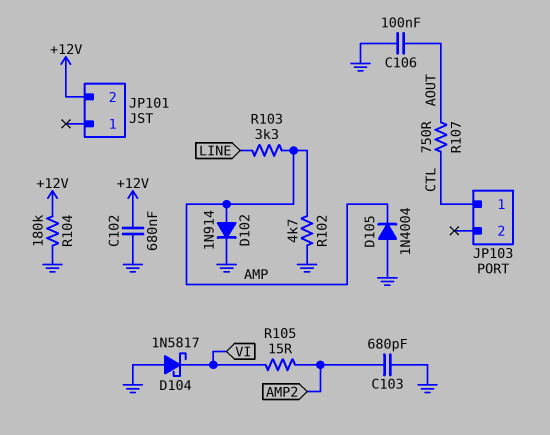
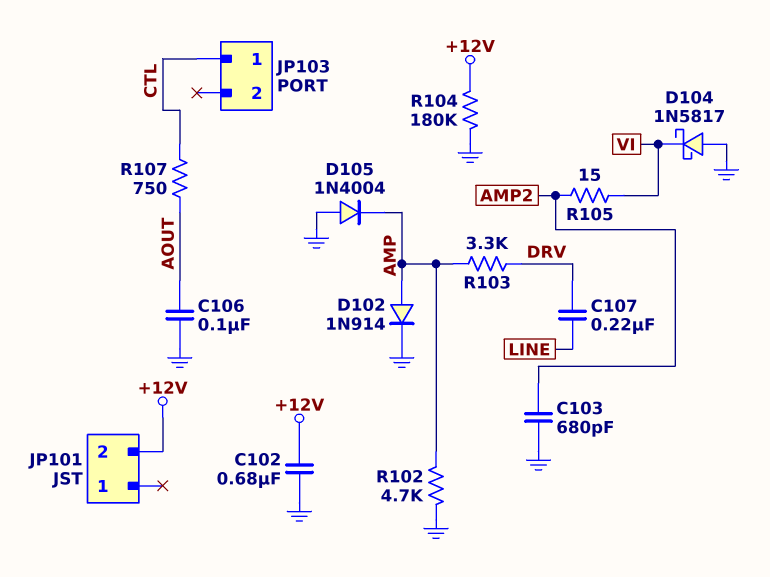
C107: none -> 220nF (DRV, LINE)
R103: 3.3k (AMP, LINE) -> 3.3k (AMP, DRV)

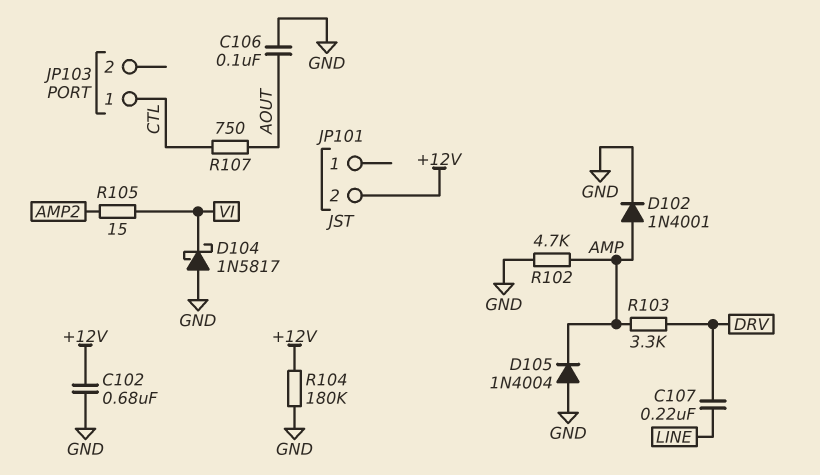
C103: 680pF (AMP2, GND) -> none
D102: diode 1N914 (A AMP, K GND) -> diode 1N4001 (A AMP, K GND)

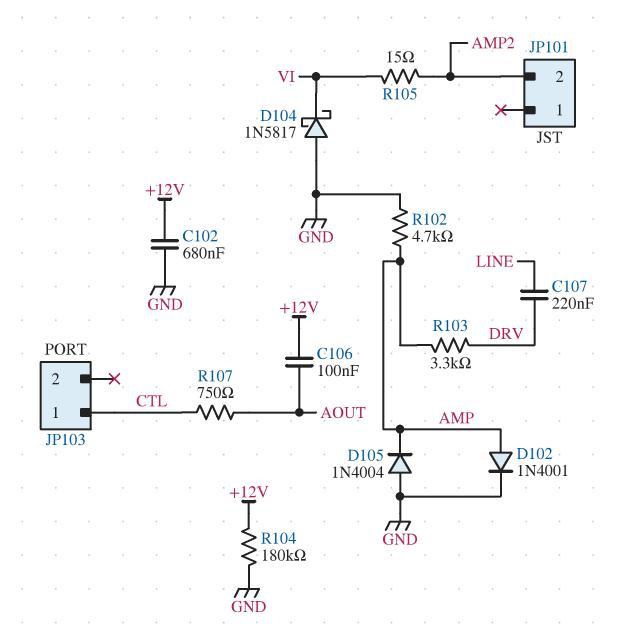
C106: 100nF (AOUT, GND) -> 100nF (+12V, AOUT)
JP101 pin 2: +12V -> AMP2

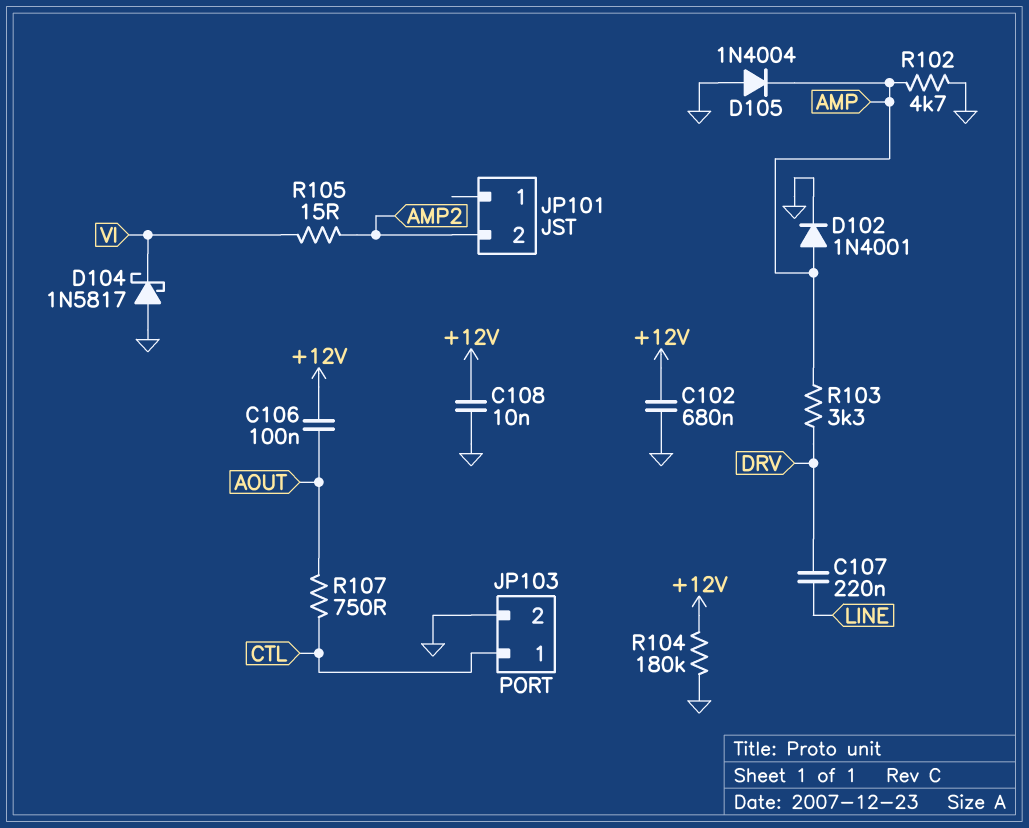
C108: none -> 10nF (+12V, GND)
JP103 pin 2: none -> GND

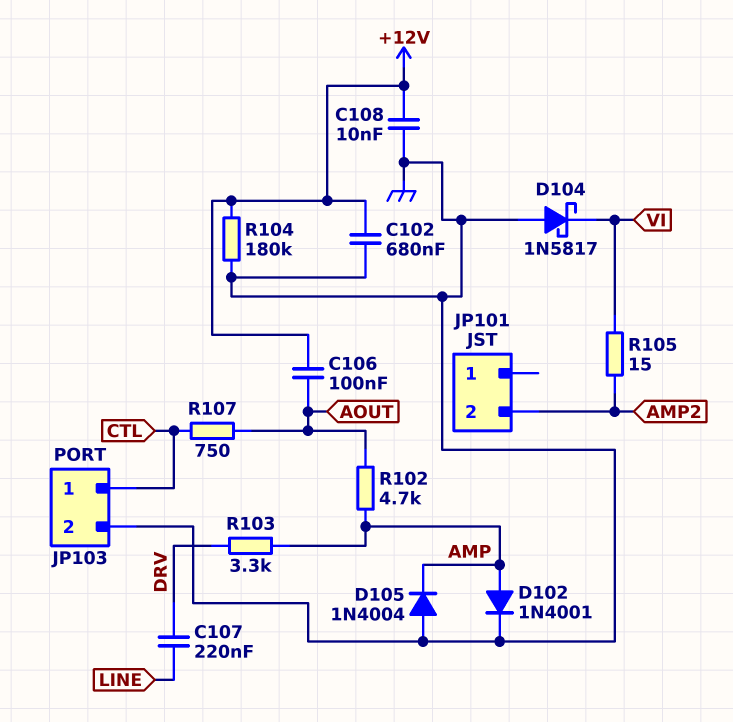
R102: 4.7k (AMP, GND) -> 4.7k (AMP, AOUT)

